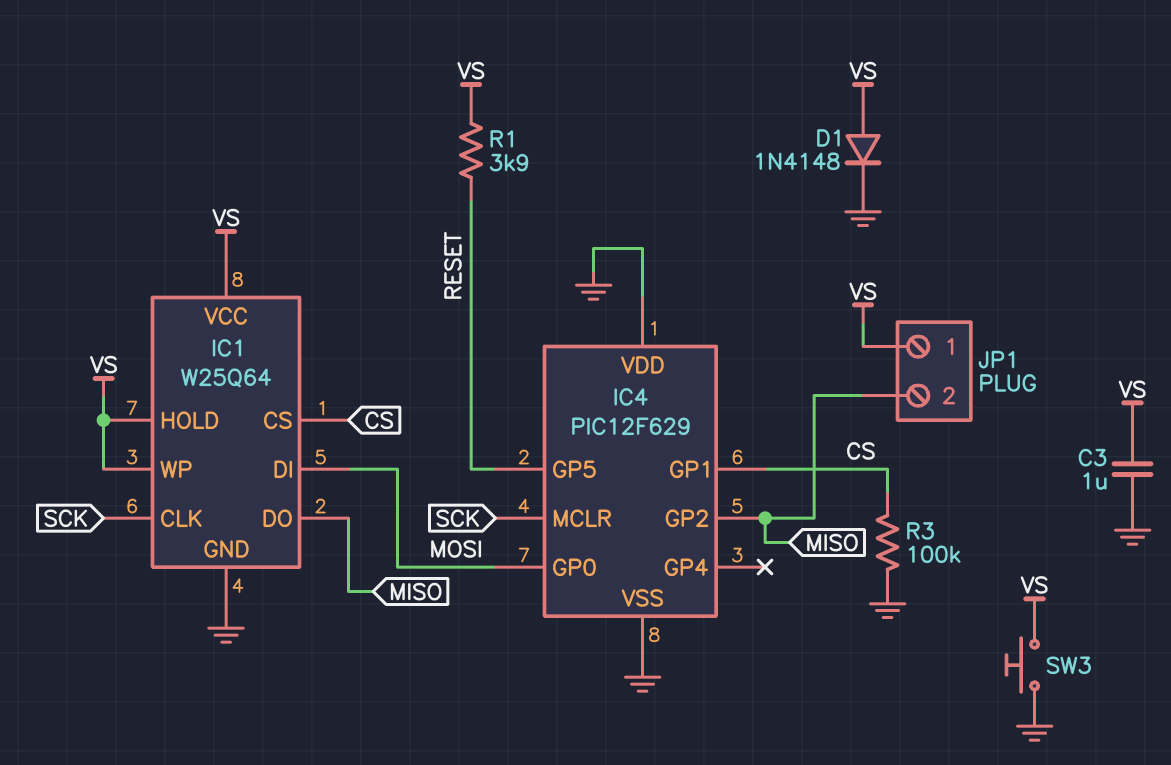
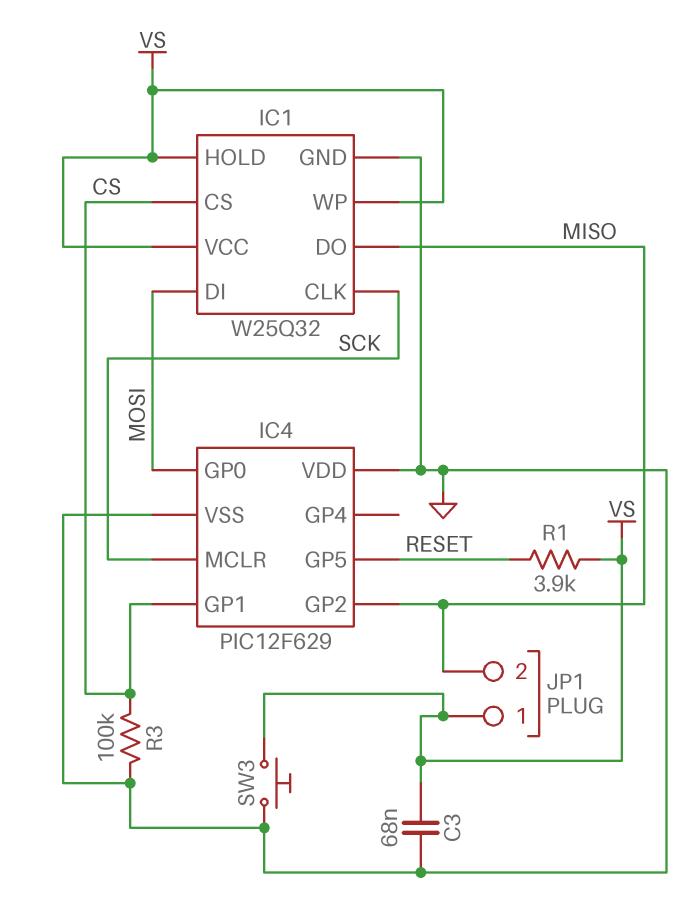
C3: 1uF (GND, VS) -> 68nF (GND, VS)
D1: diode 1N4148 (A VS, K GND) -> none
IC1: W25Q64 -> W25Q32

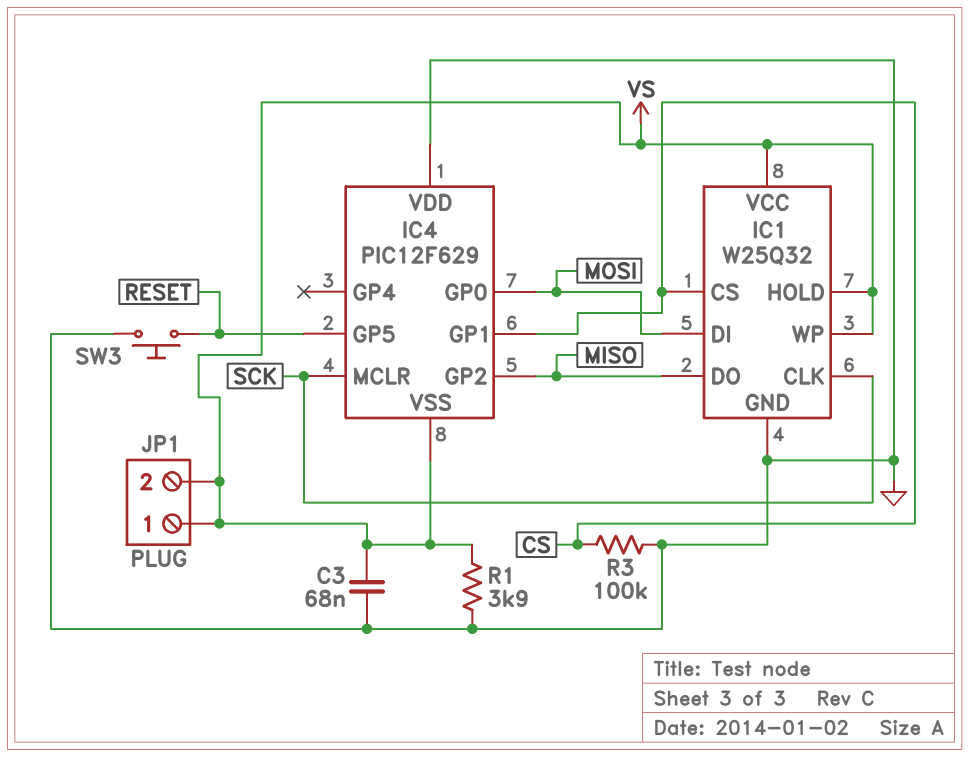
IC4 pin VSS: GND -> VS
JP1 pin 2: MISO -> VS
R1: 3.9k (RESET, VS) -> 3.9k (GND, VS)
SW3: button (GND, VS) -> button (GND, RESET)

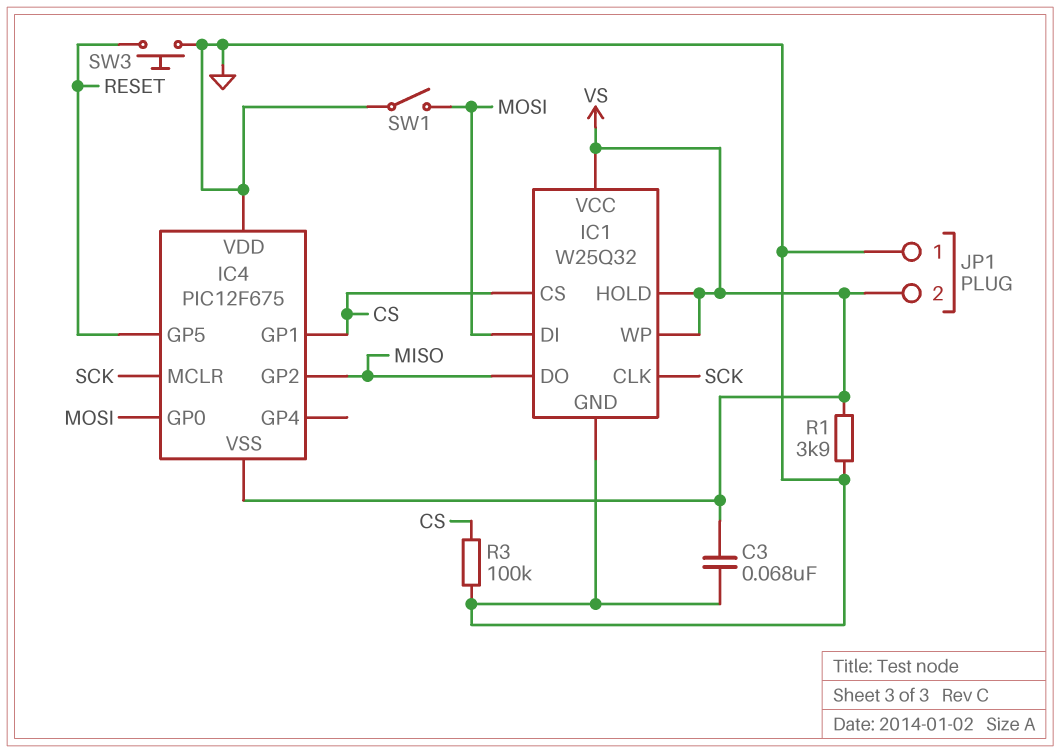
IC4: PIC12F629 -> PIC12F675
JP1 pin 1: VS -> GND
SW1: none -> switch (GND, MOSI)

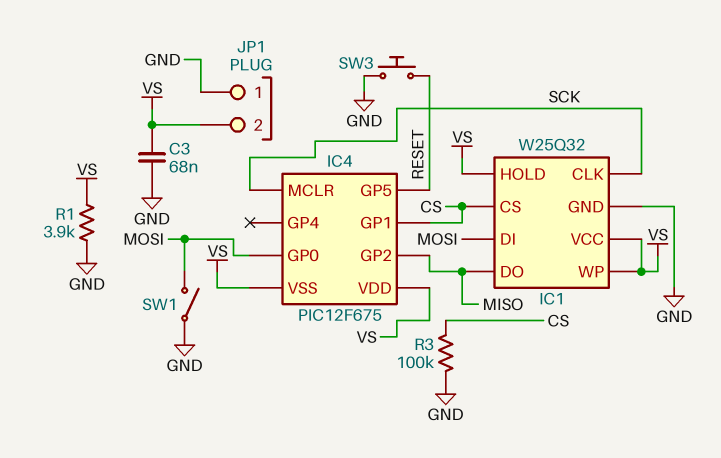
IC4 pin VDD: GND -> VS

